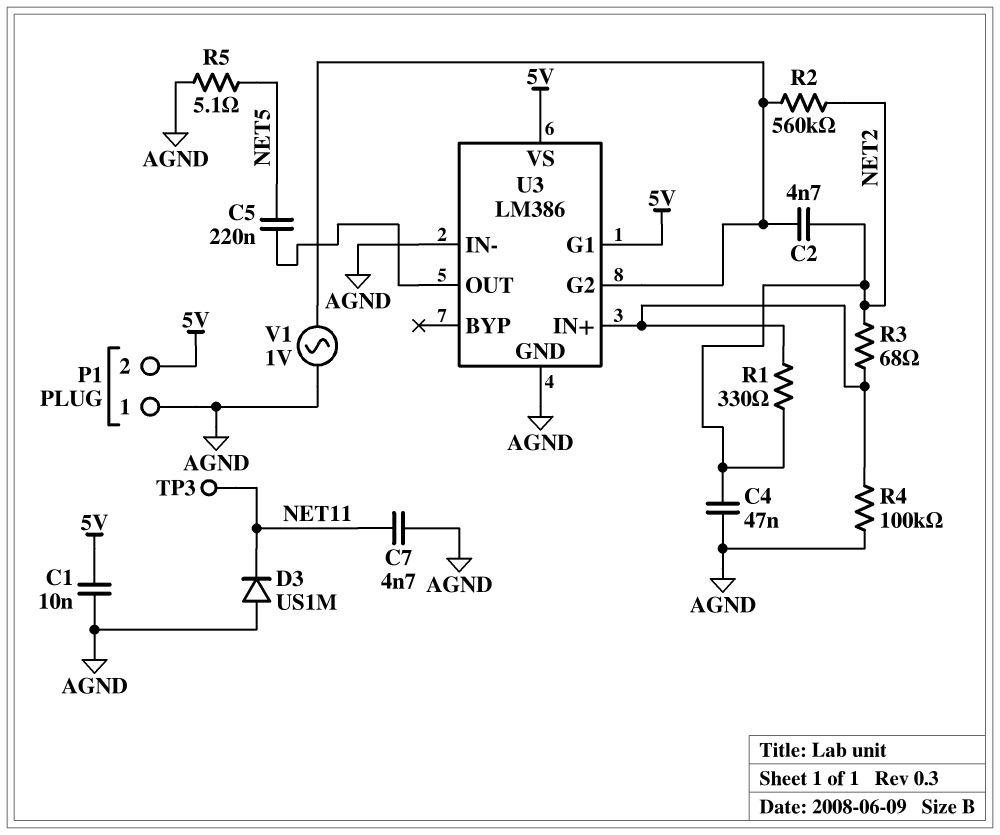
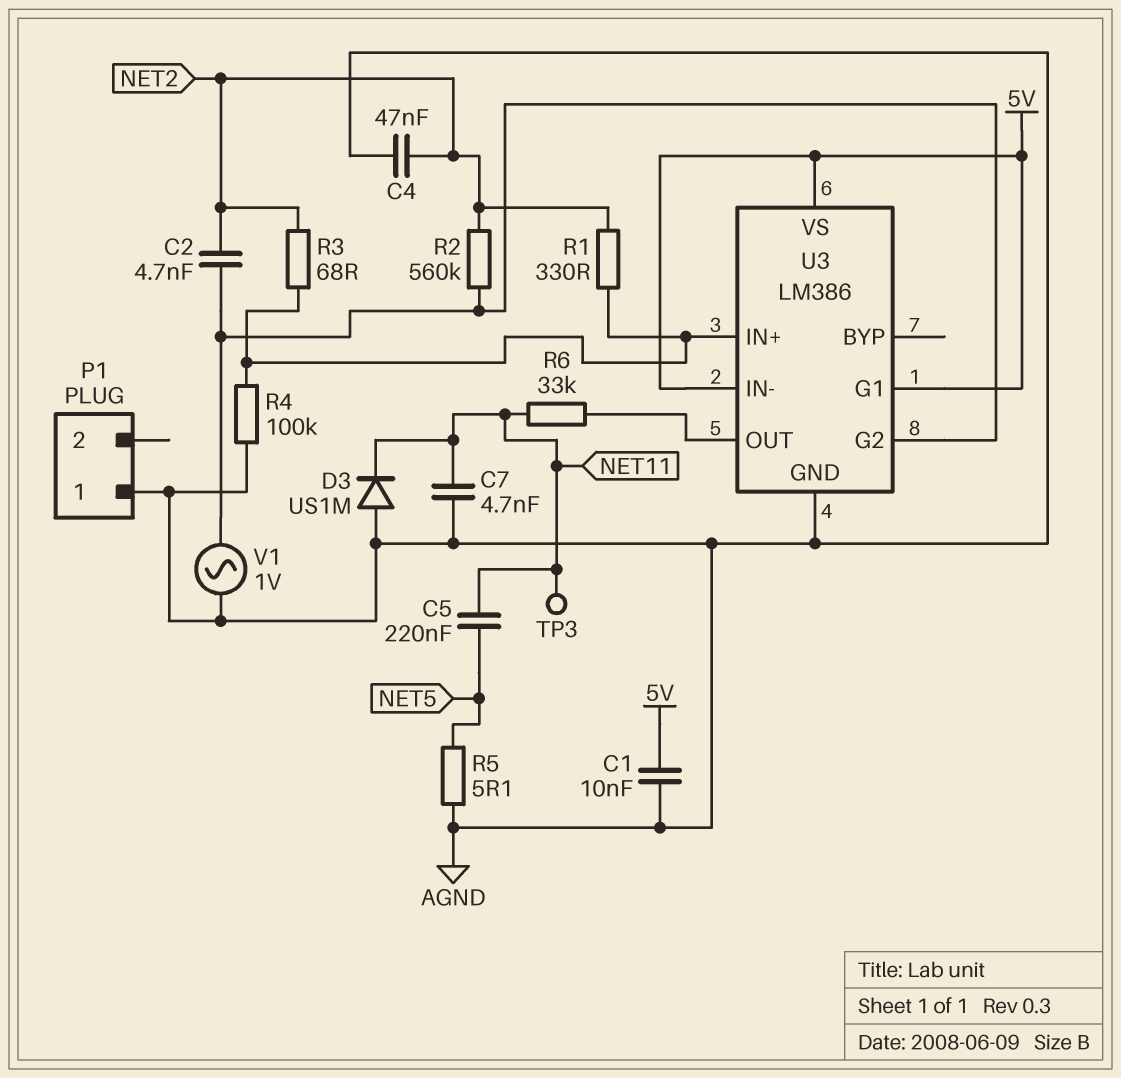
C5: 220nF (NET5, U3/OUT) -> 220nF (NET5, NET11)
P1 pin 2: 5V -> none
R6: none -> 33k (NET11, U3/OUT)
U3 pin IN-: AGND -> 5V

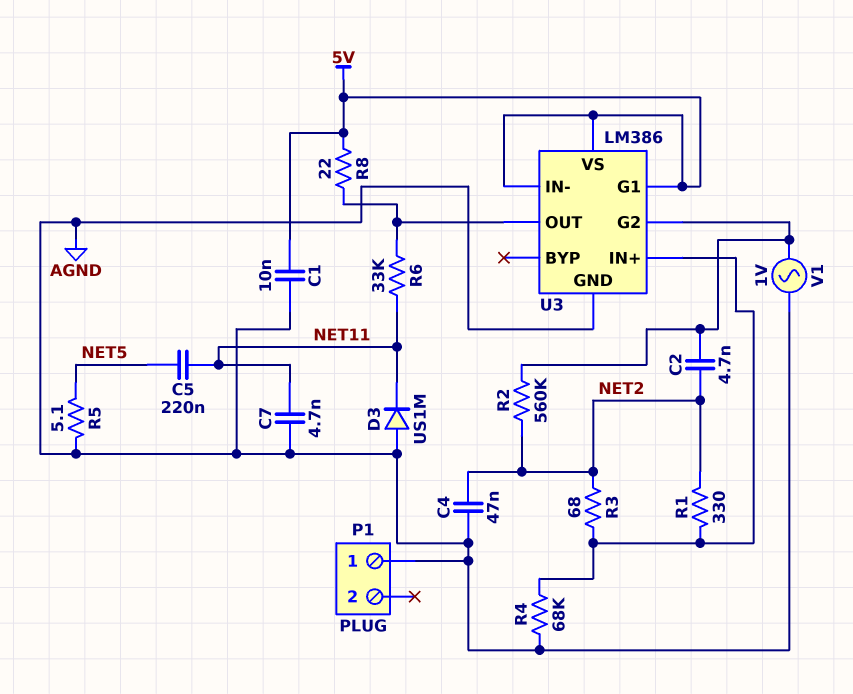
R4: 100k (AGND, U3/IN+) -> 68k (AGND, U3/IN+)
R8: none -> 22 (5V, U3/OUT)
TP3: test point (NET11) -> none

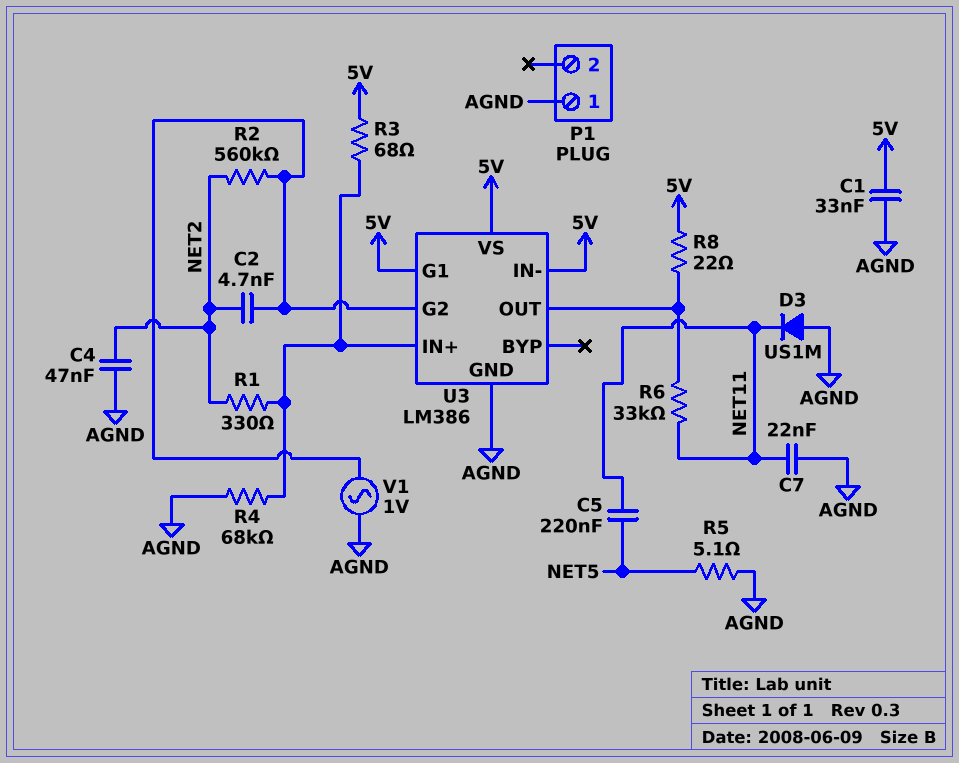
C1: 10nF (5V, AGND) -> 33nF (5V, AGND)
C7: 4.7nF (AGND, NET11) -> 22nF (AGND, NET11)
R3: 68 (NET2, U3/IN+) -> 68 (5V, U3/IN+)

